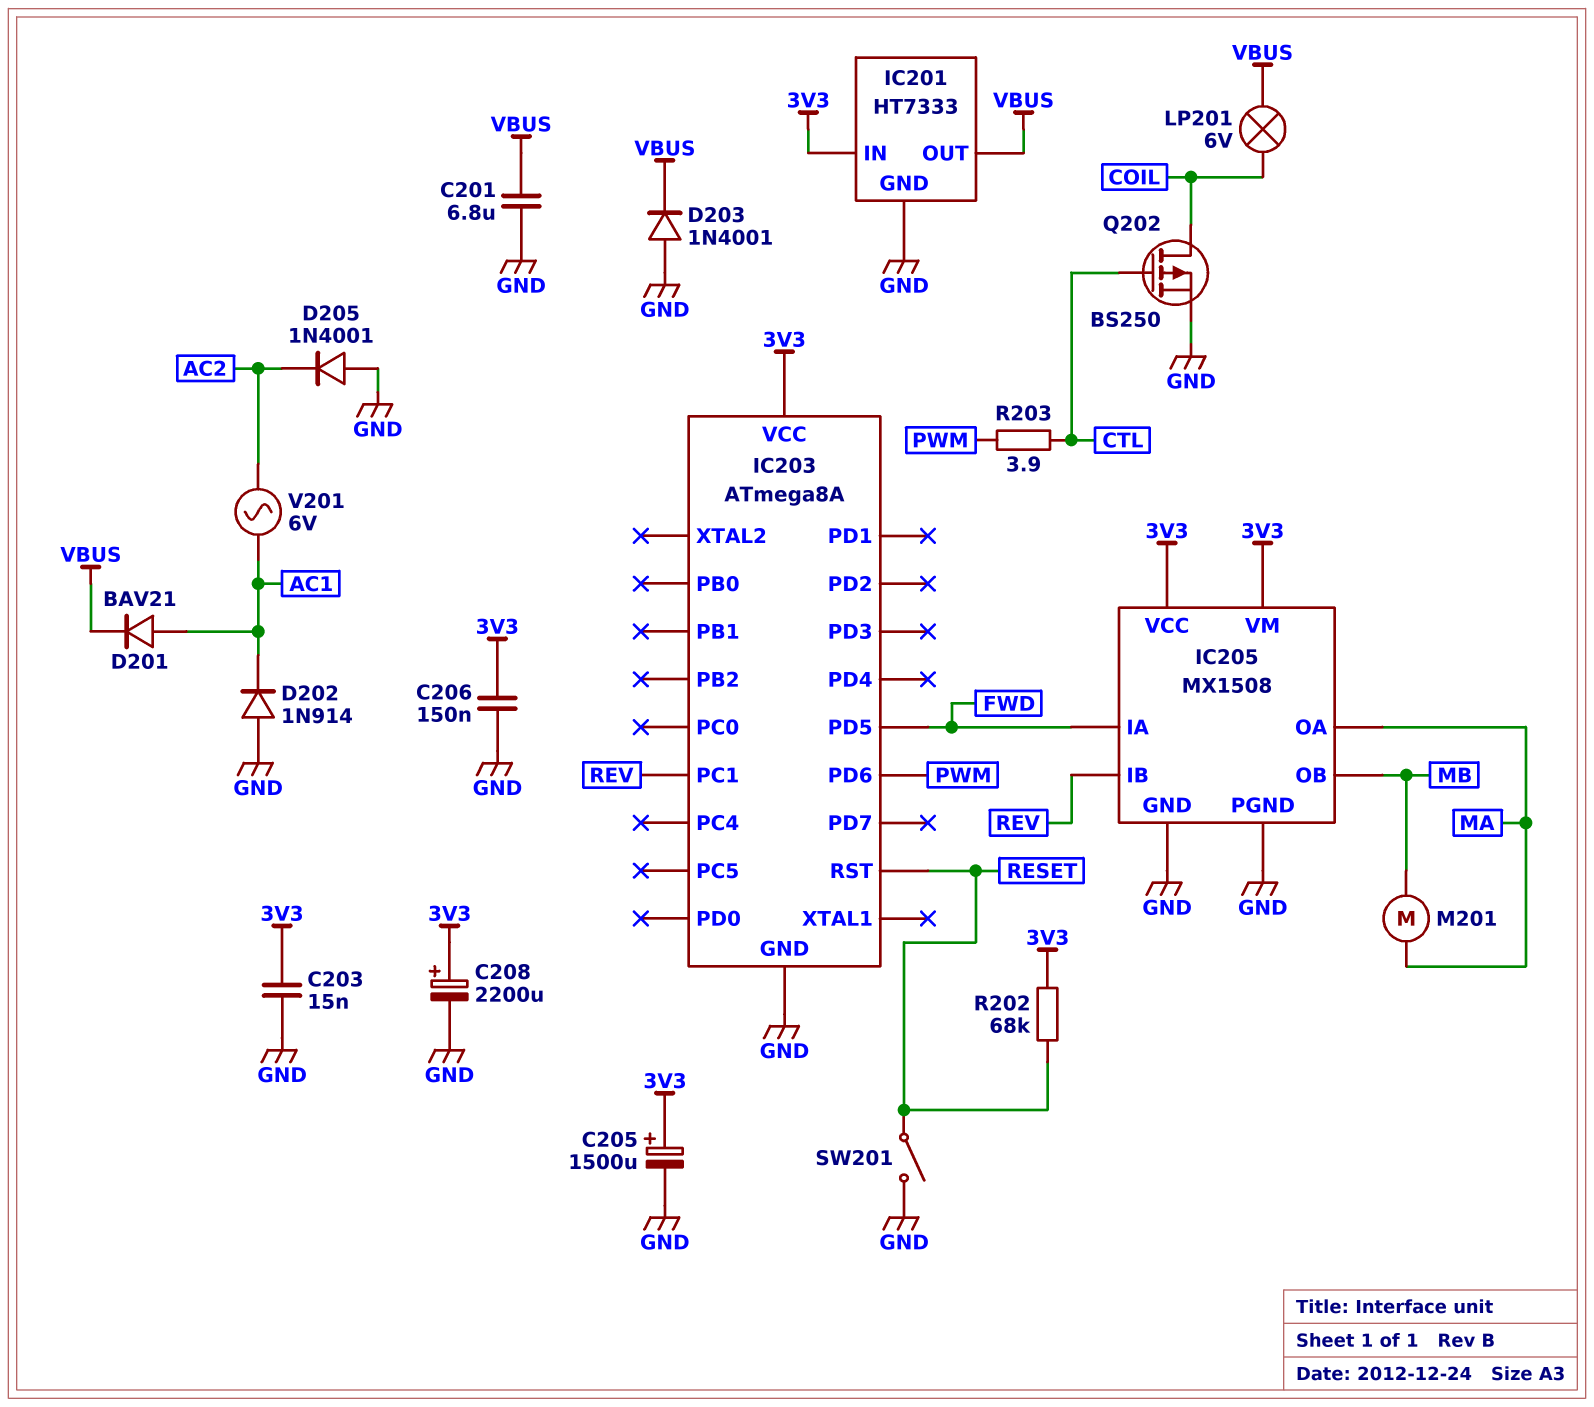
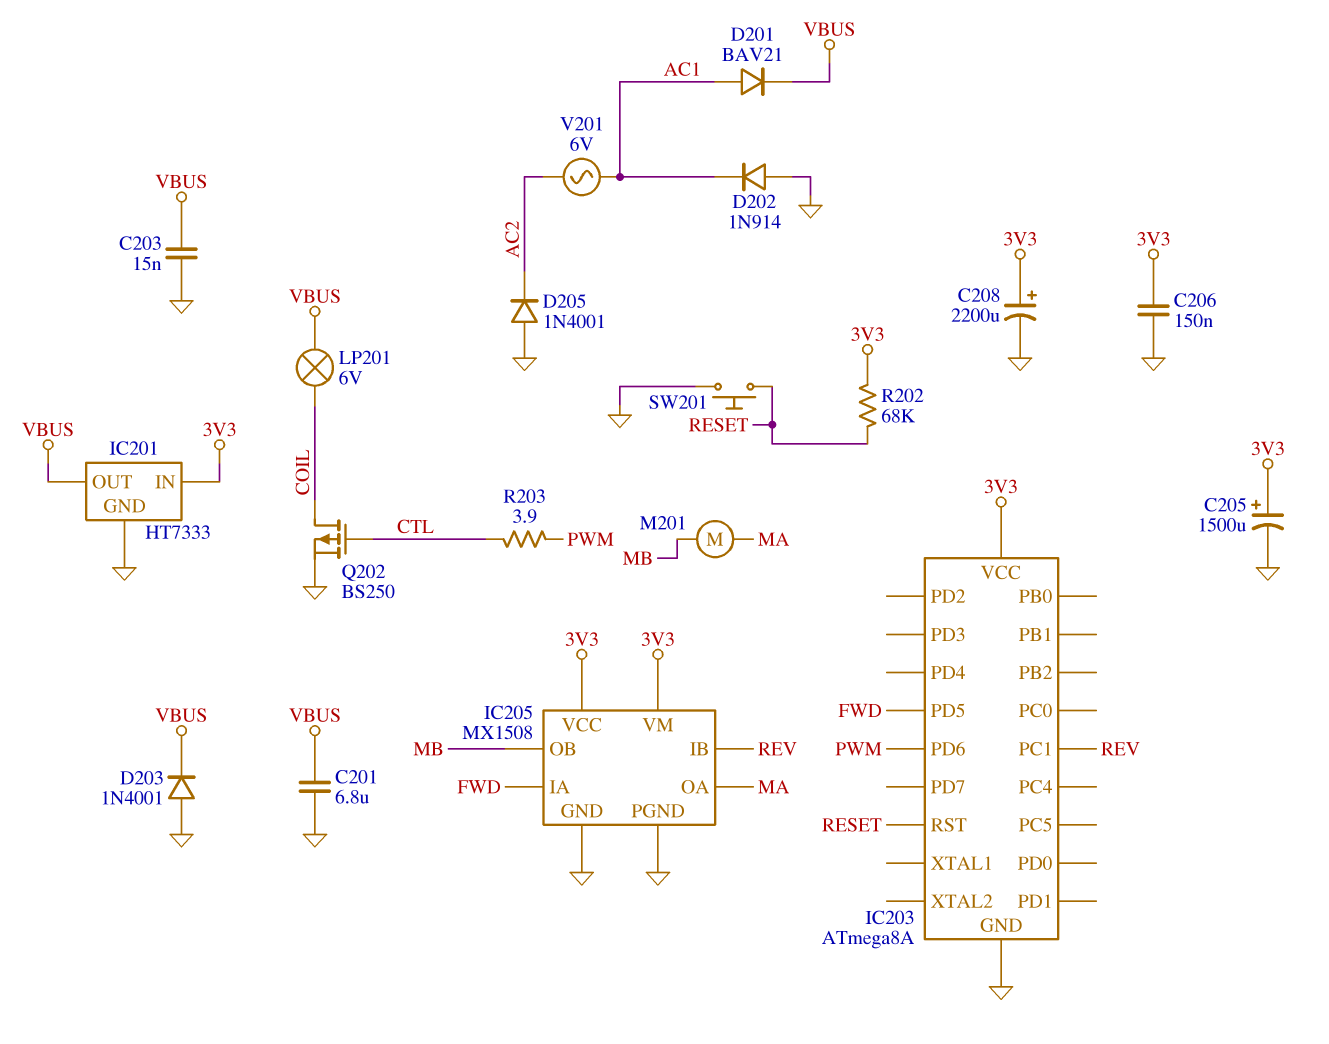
C203: 15nF (3V3, GND) -> 15nF (GND, VBUS)
SW201: switch (GND, RESET) -> button (GND, RESET)

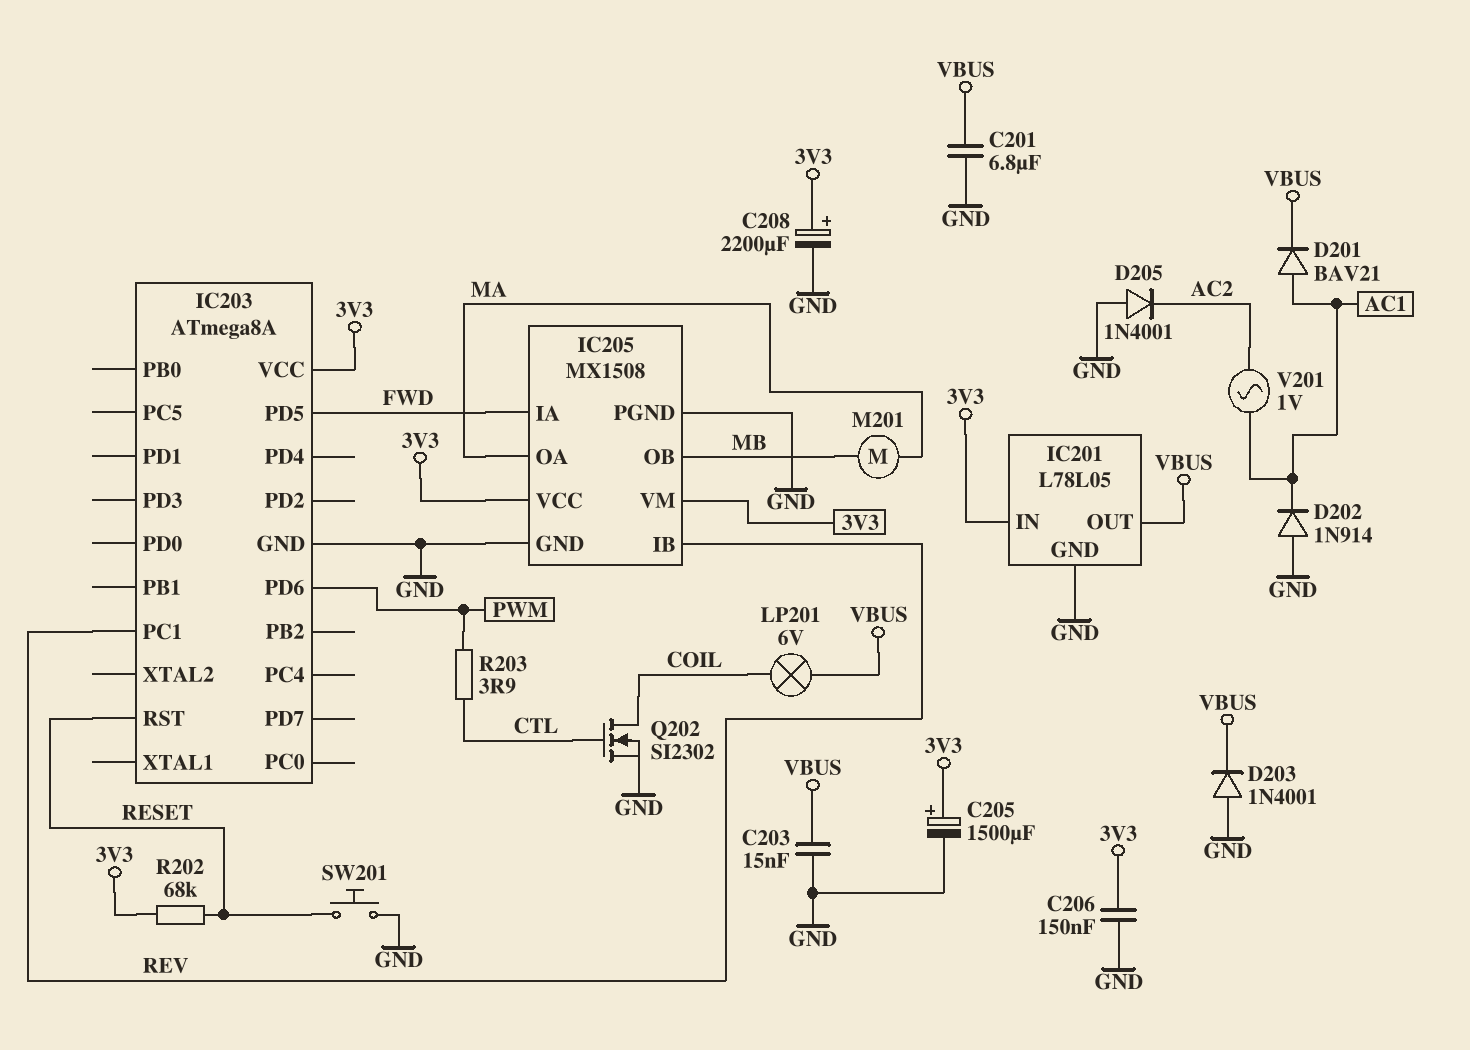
IC201: HT7333 -> L78L05
Q202: PMOS BS250 (G CTL, D COIL, S GND) -> NMOS SI2302 (G CTL, D COIL, S GND)
V201: AC 6V (AC1, AC2) -> AC 1V (AC1, AC2)

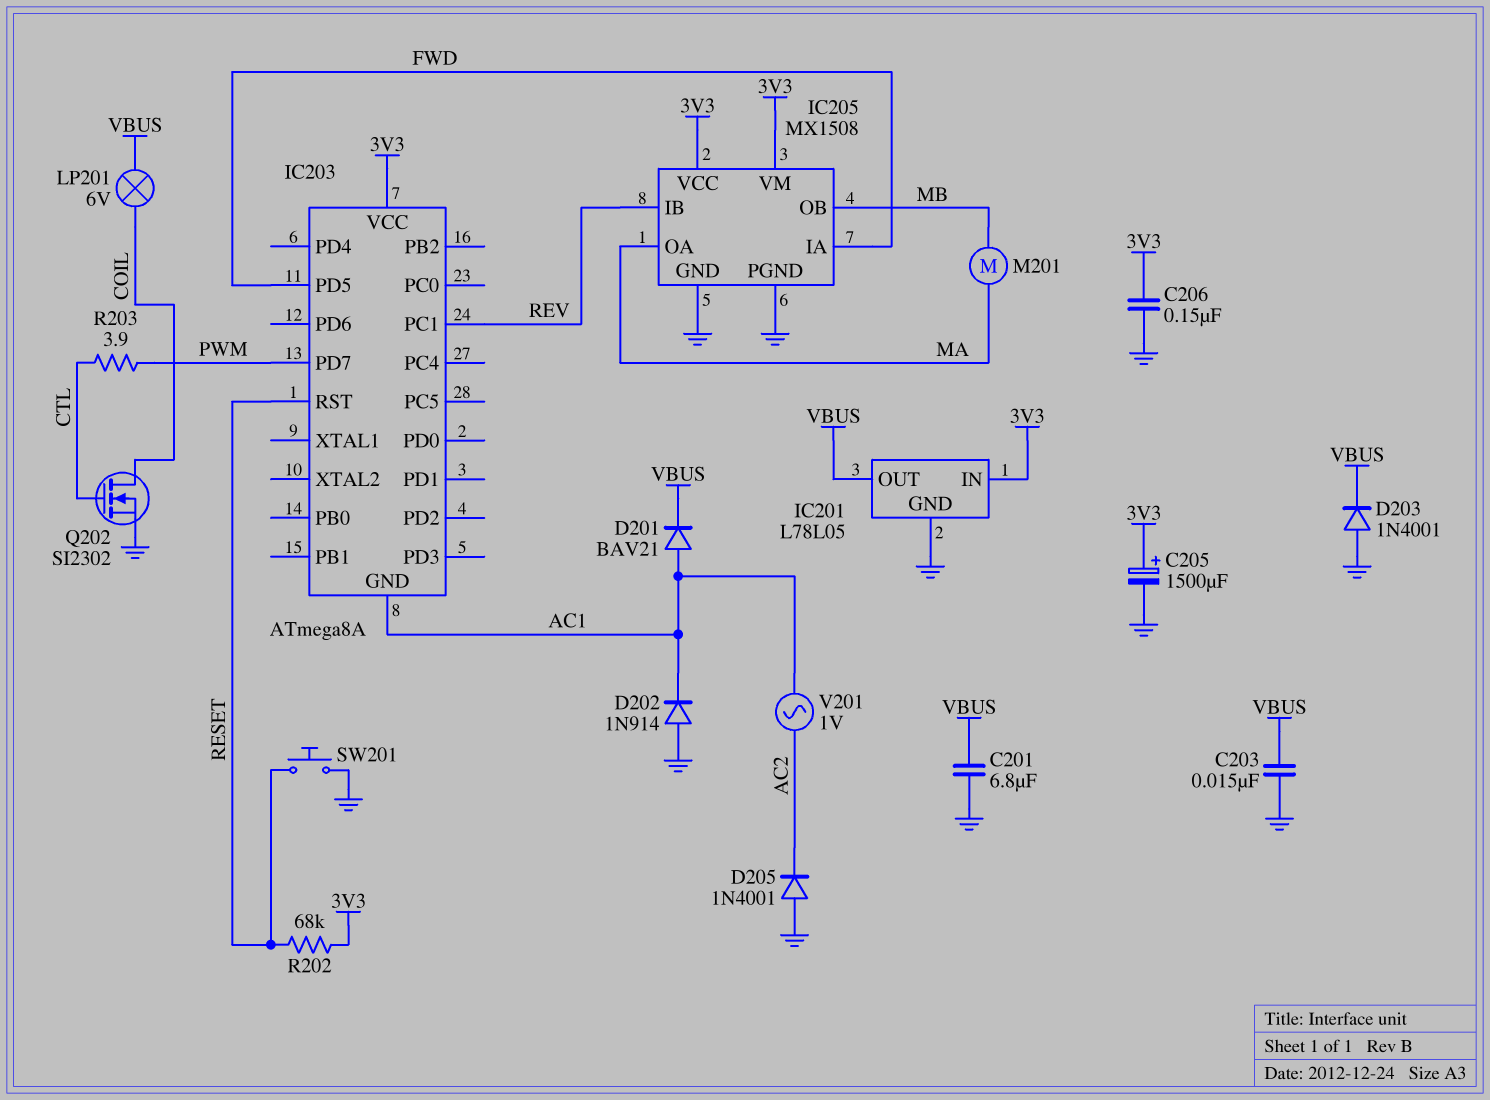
C208: 2200uF (plus 3V3, minus GND) -> none
IC203 pin GND: GND -> AC1
IC203 pin PD6: PWM -> none
IC203 pin PD7: none -> PWM

